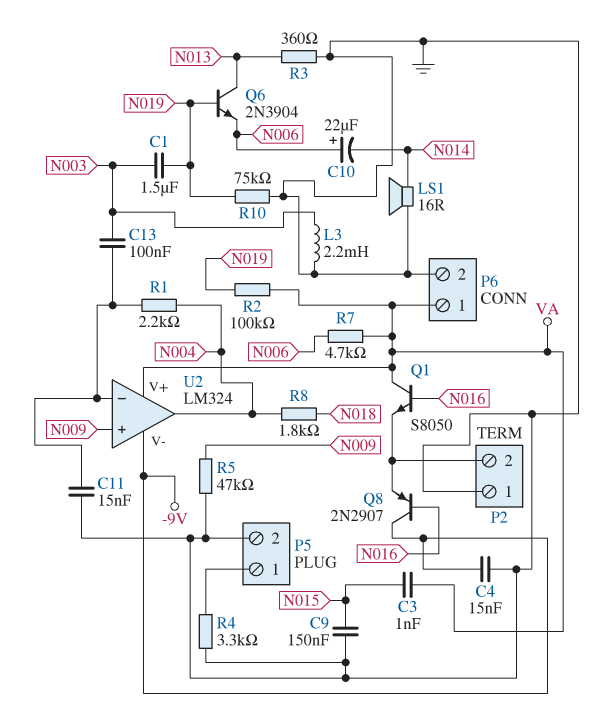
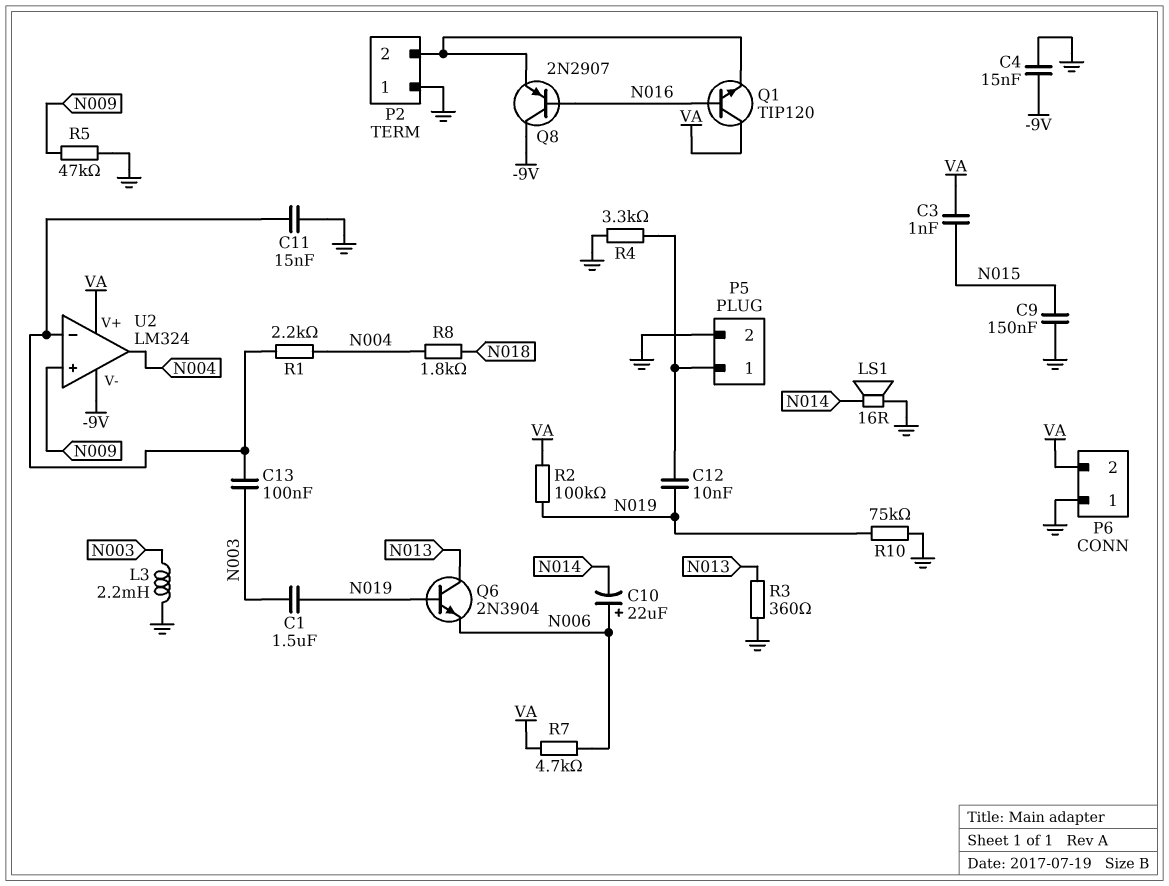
C12: none -> 10nF (N019, P5/1)
P6 pin 1: VA -> GND
P6 pin 2: GND -> VA
Q1: NPN S8050 (B N016, C VA, E P2/2) -> NPN TIP120 (B N016, C VA, E P2/2)

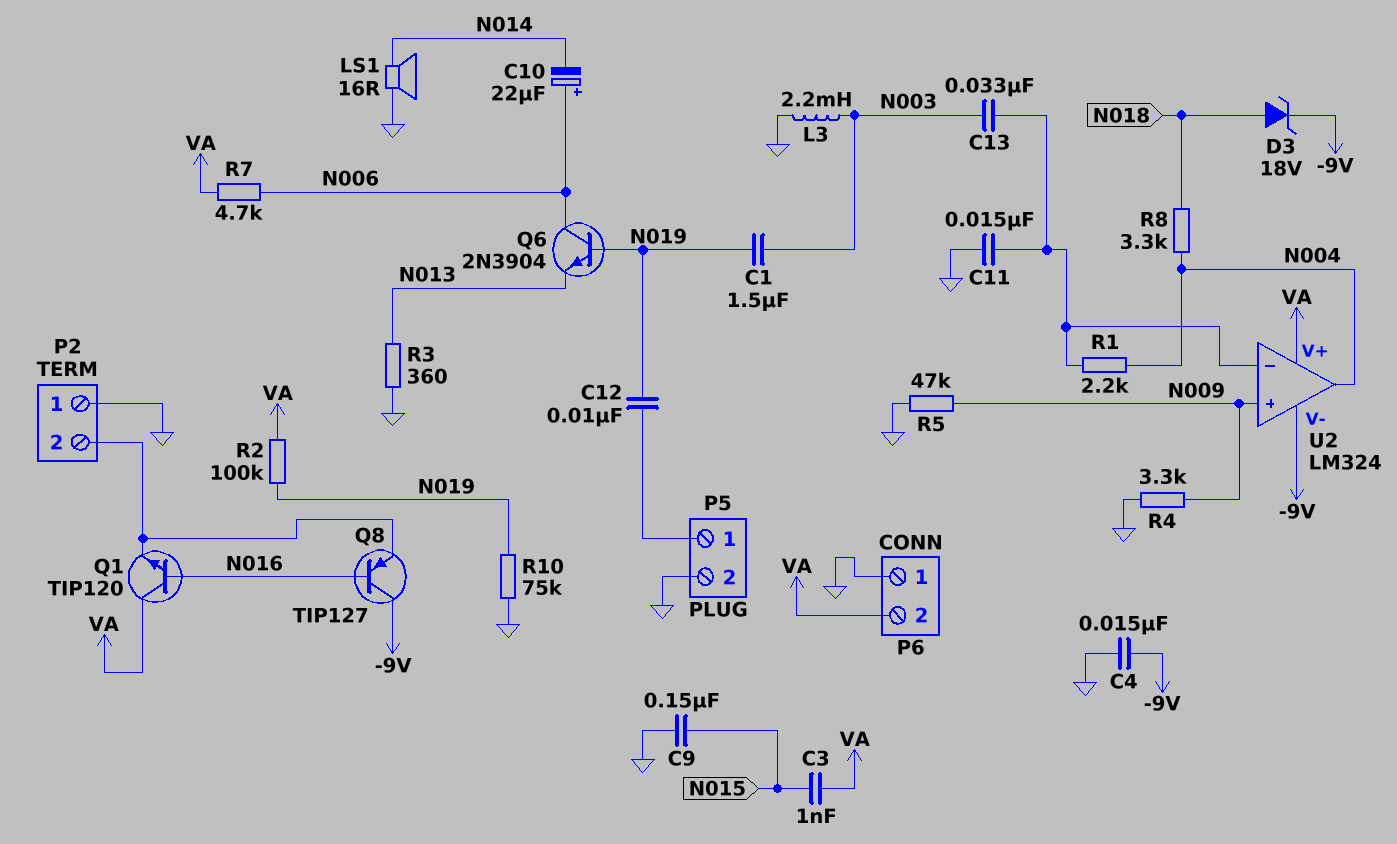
C13: 100nF (N003, U2/in-) -> 33nF (N003, U2/in-)
D3: none -> zener 18V (A N018, K -9V)
Q6: NPN 2N3904 (B N019, C N013, E N006) -> NPN 2N3904 (B N019, C N006, E N013)
Q8: PNP 2N2907 (B N016, C -9V, E P2/2) -> PNP TIP127 (B N016, C -9V, E P2/2)
R4: 3.3k (GND, P5/1) -> 3.3k (GND, N009)
R8: 1.8k (N004, N018) -> 3.3k (N004, N018)

